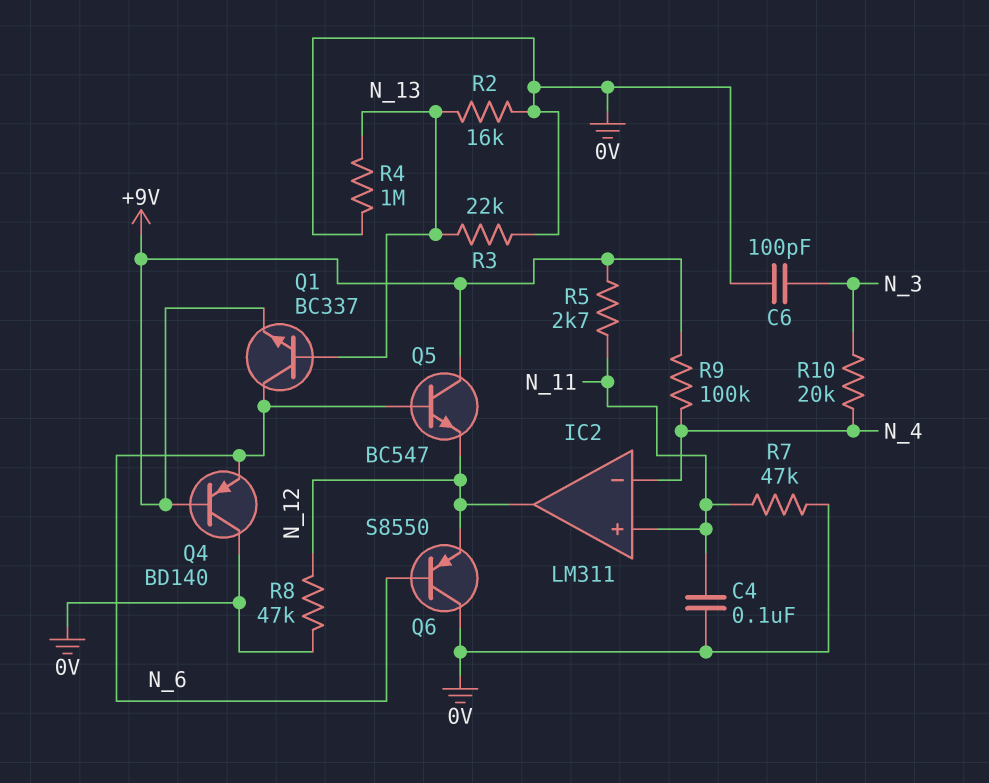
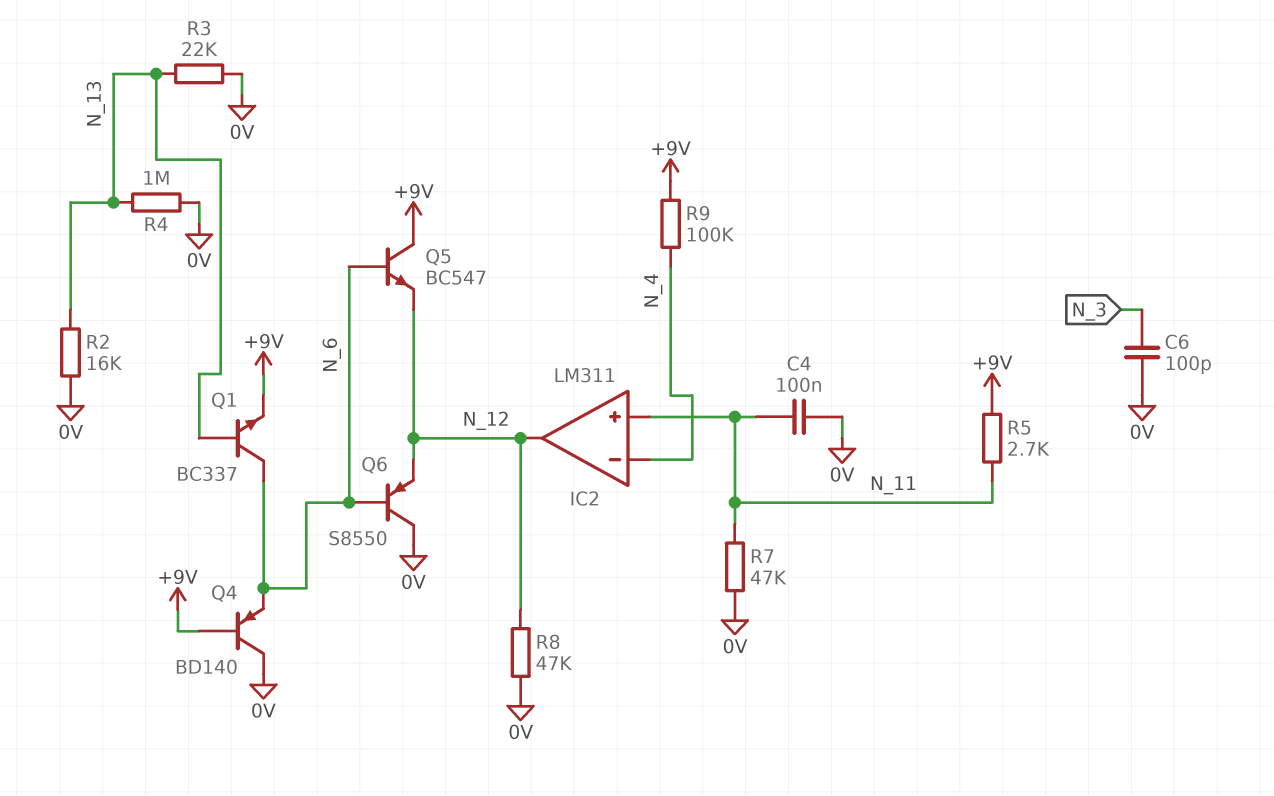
R10: 20k (N_3, N_4) -> none

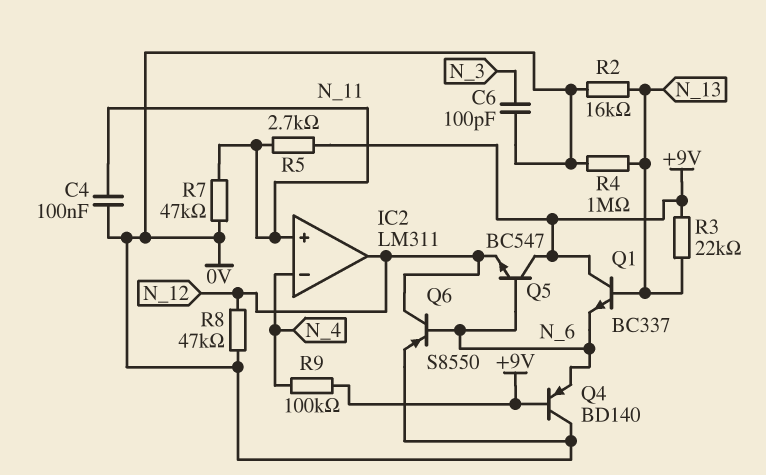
Q1: NPN BC337 (B N_13, C N_6, E +9V) -> NPN BC337 (B N_13, C +9V, E N_6)
Q6: PNP S8550 (B N_6, C 0V, E N_12) -> PNP S8550 (B N_6, C N_12, E 0V)
R3: 22k (0V, N_13) -> 22k (+9V, N_13)

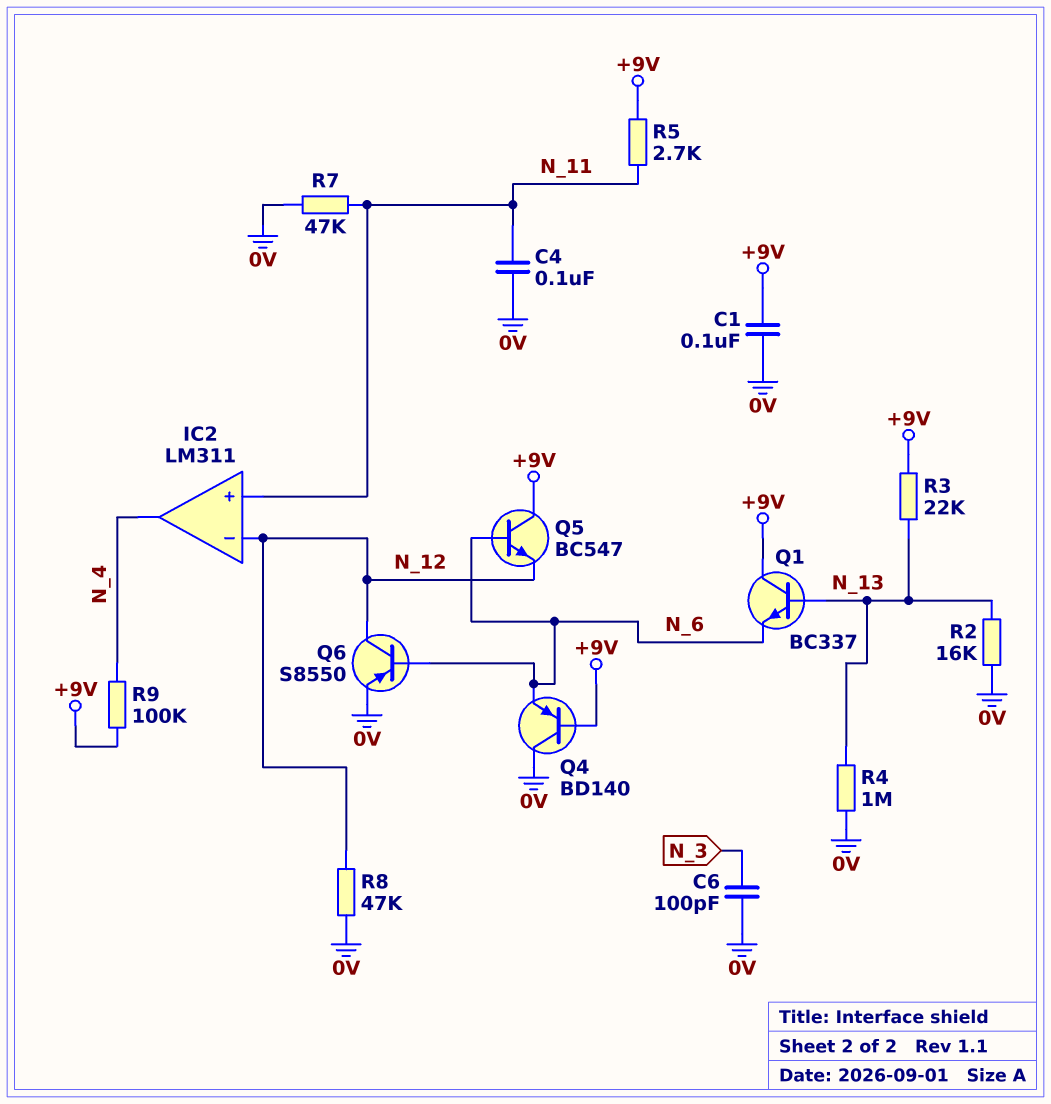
C1: none -> 100nF (+9V, 0V)
IC2 pin in-: N_4 -> N_12
IC2 pin out: N_12 -> N_4

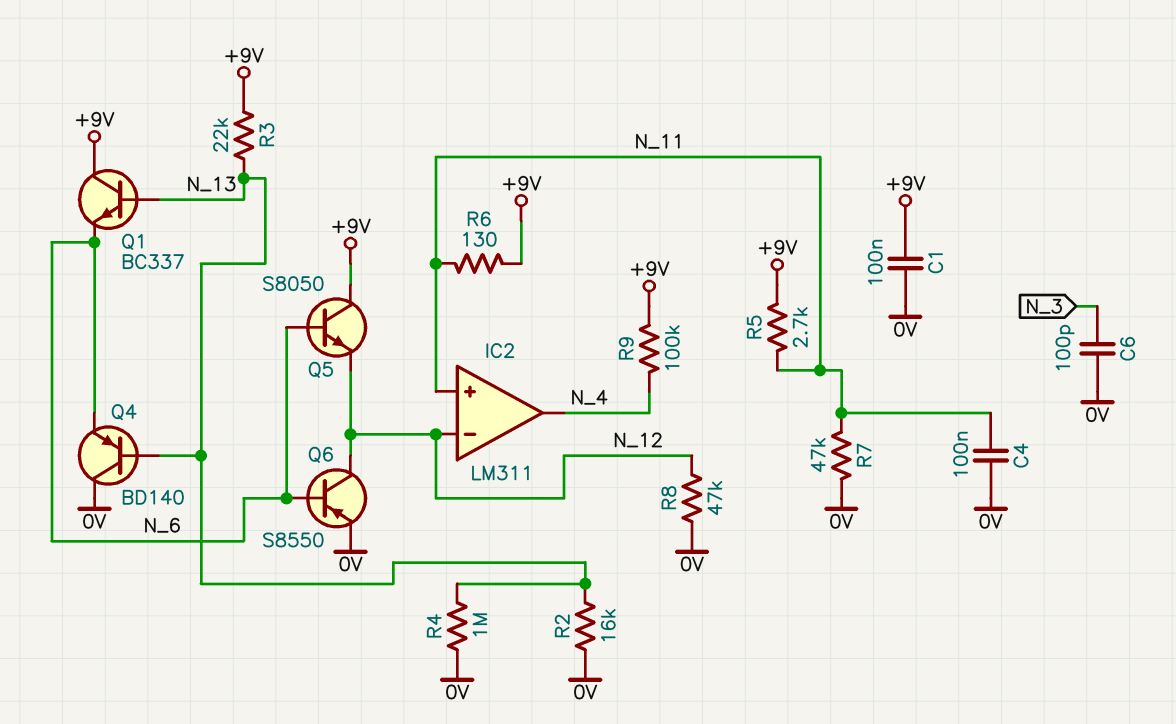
Q4: PNP BD140 (B +9V, C 0V, E N_6) -> PNP BD140 (B N_13, C 0V, E N_6)
Q5: NPN BC547 (B N_6, C +9V, E N_12) -> NPN S8050 (B N_6, C +9V, E N_12)
R6: none -> 130 (+9V, N_11)

